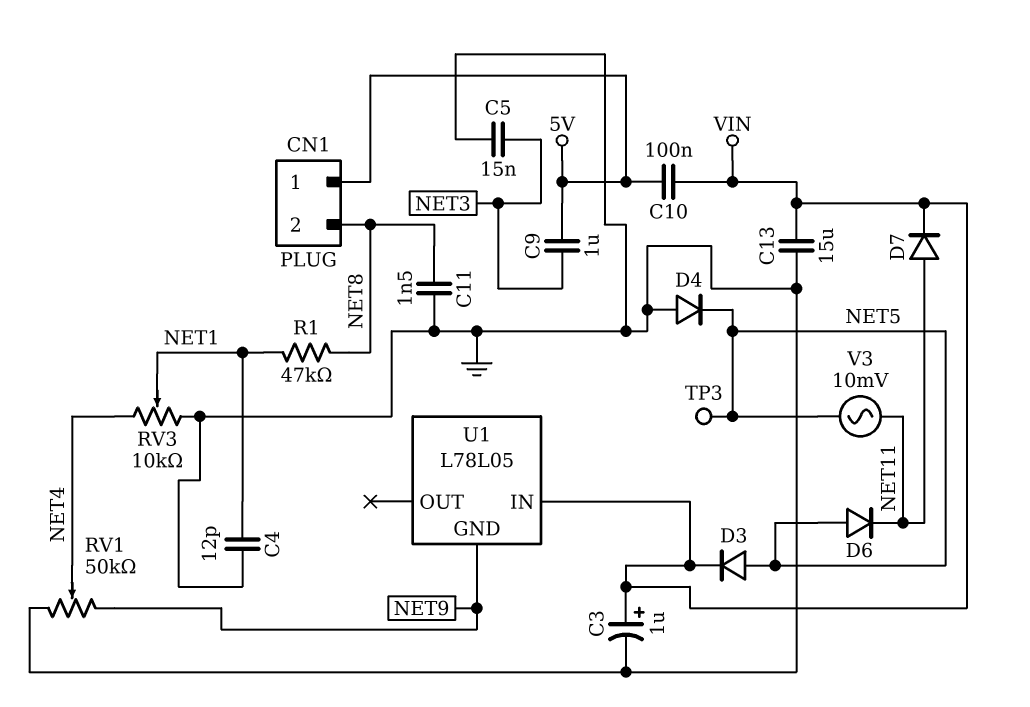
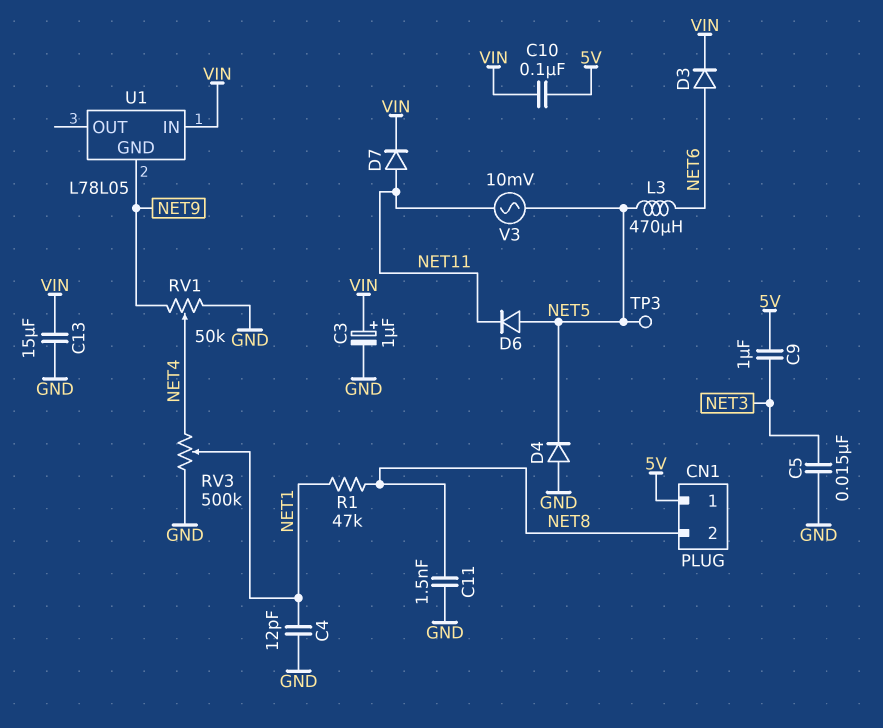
D3: diode (A NET5, K VIN) -> diode (A NET6, K VIN)
L3: none -> 470uH (NET5, NET6)
RV3: 10k (GND, NET4, wiper NET1) -> 500k (GND, NET4, wiper NET1)

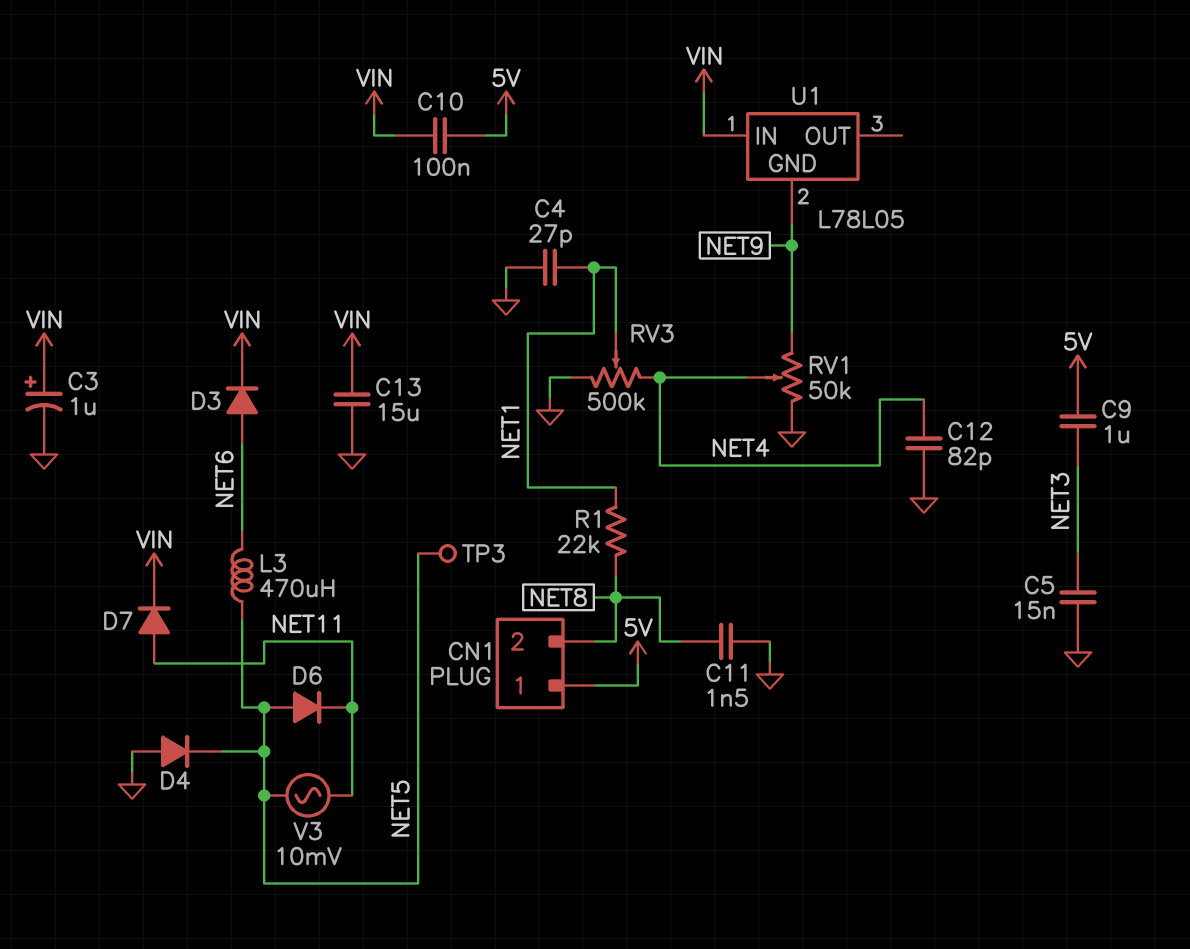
C4: 12pF (GND, NET1) -> 27pF (GND, NET1)
C12: none -> 82pF (GND, NET4)
R1: 47k (NET1, NET8) -> 22k (NET1, NET8)

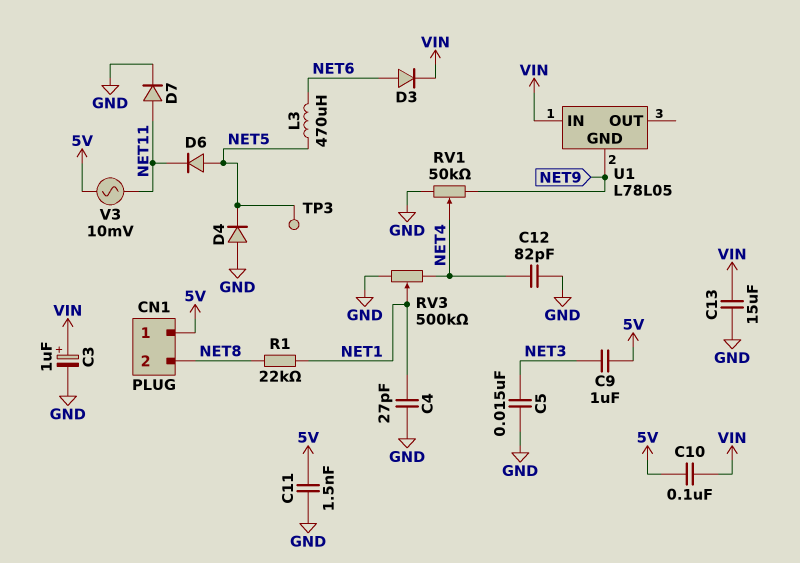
C11: 1.5nF (GND, NET8) -> 1.5nF (5V, GND)
D7: diode (A NET11, K VIN) -> diode (A NET11, K GND)
V3: AC 10mV (NET5, NET11) -> AC 10mV (5V, NET11)

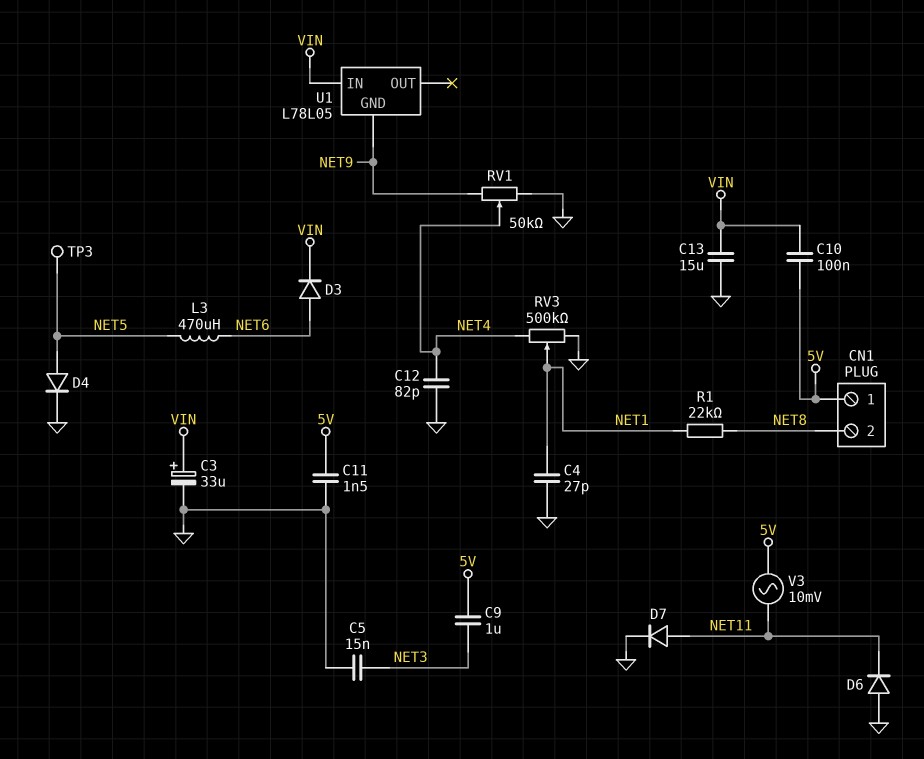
C3: 1uF (plus VIN, minus GND) -> 33uF (plus VIN, minus GND)
D4: diode (A GND, K NET5) -> diode (A NET5, K GND)
D6: diode (A NET5, K NET11) -> diode (A GND, K NET11)

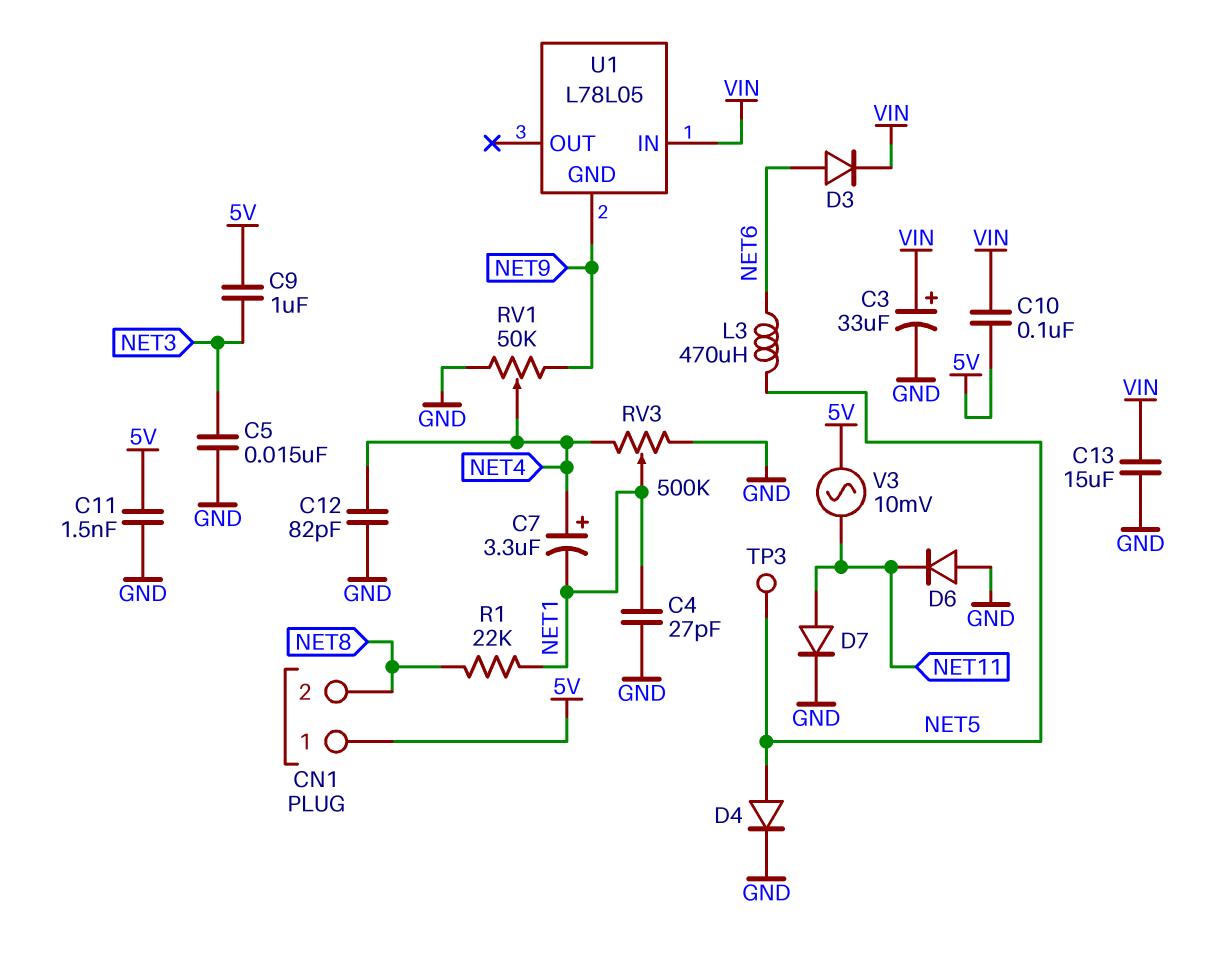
C7: none -> 3.3uF (plus NET4, minus NET1)

